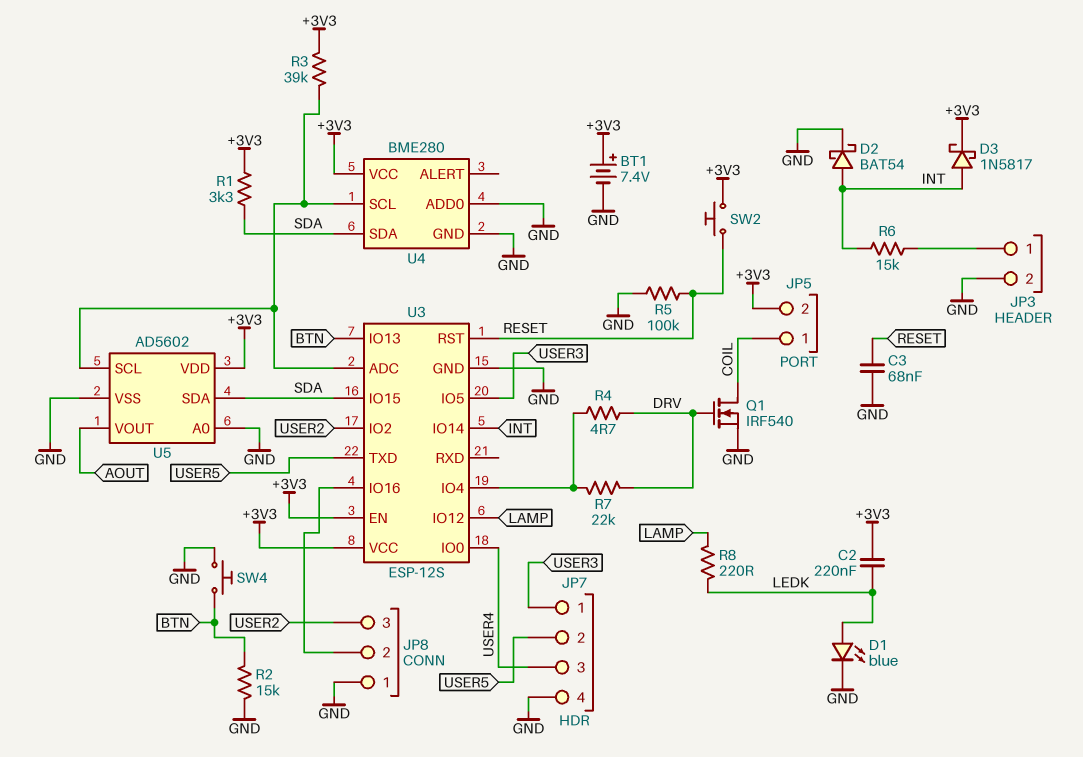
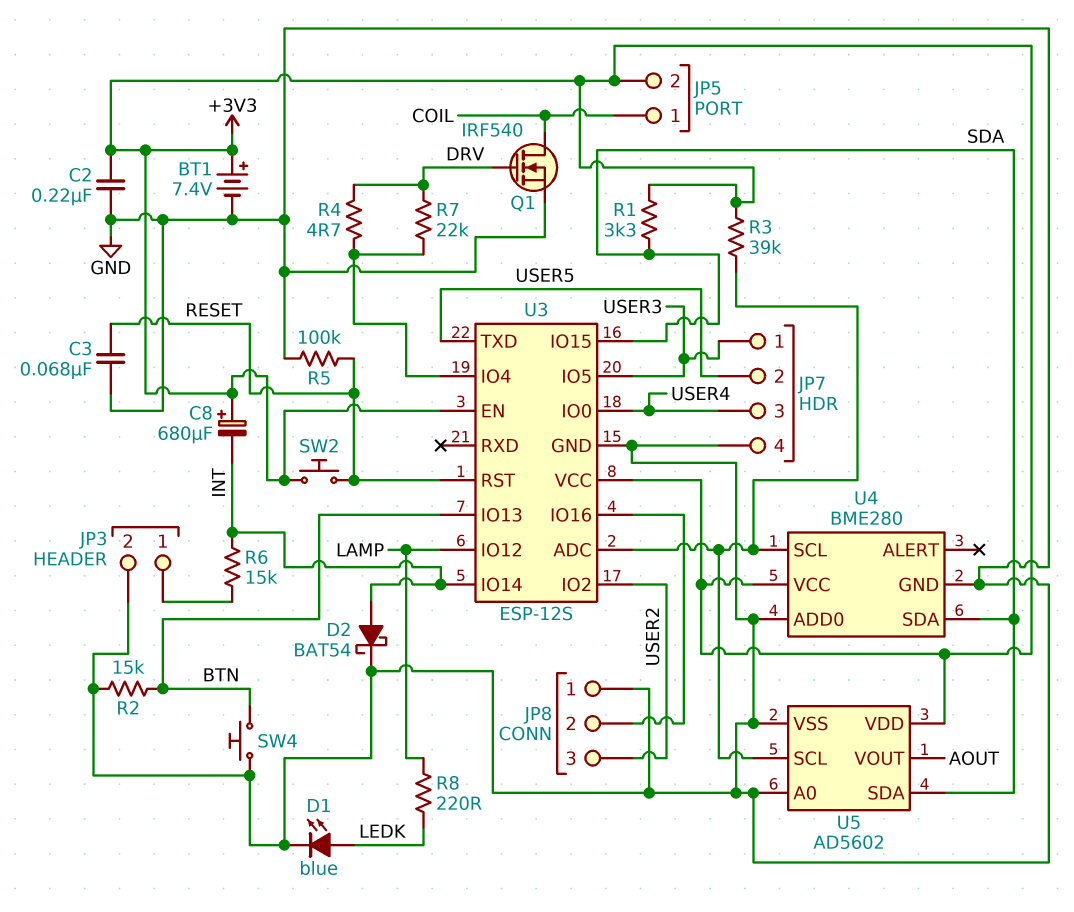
C2: 220nF (+3V3, LEDK) -> 220nF (+3V3, GND)
C8: none -> 680uF (plus +3V3, minus INT)
D3: schottky 1N5817 (A INT, K +3V3) -> none

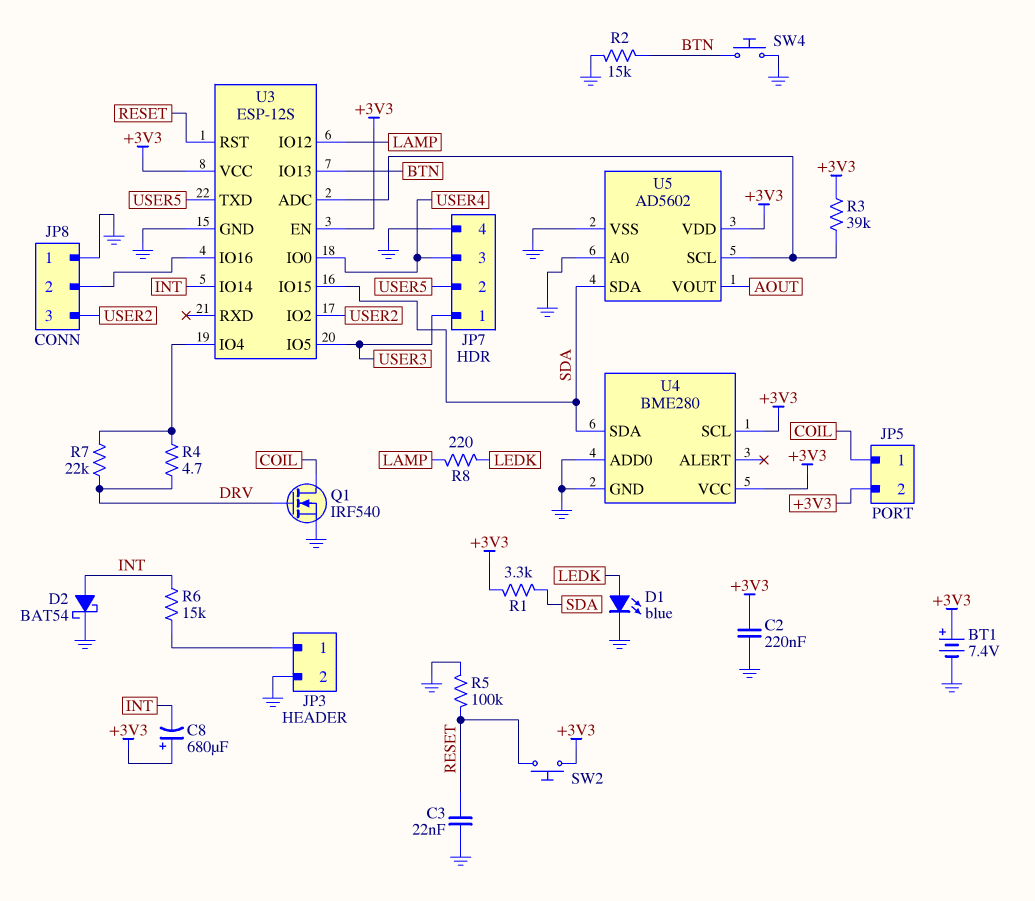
C3: 68nF (GND, RESET) -> 22nF (GND, RESET)
U4 pin SCL: U3/ADC -> +3V3

